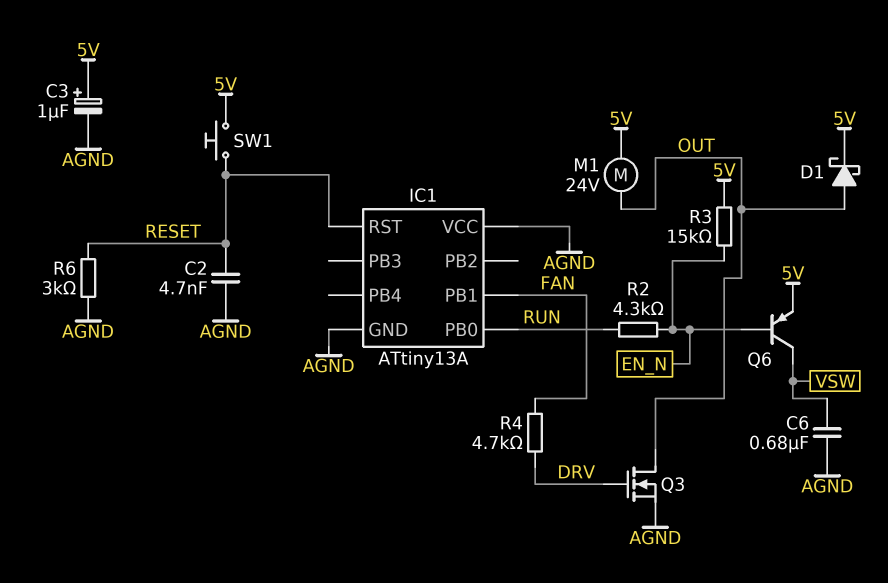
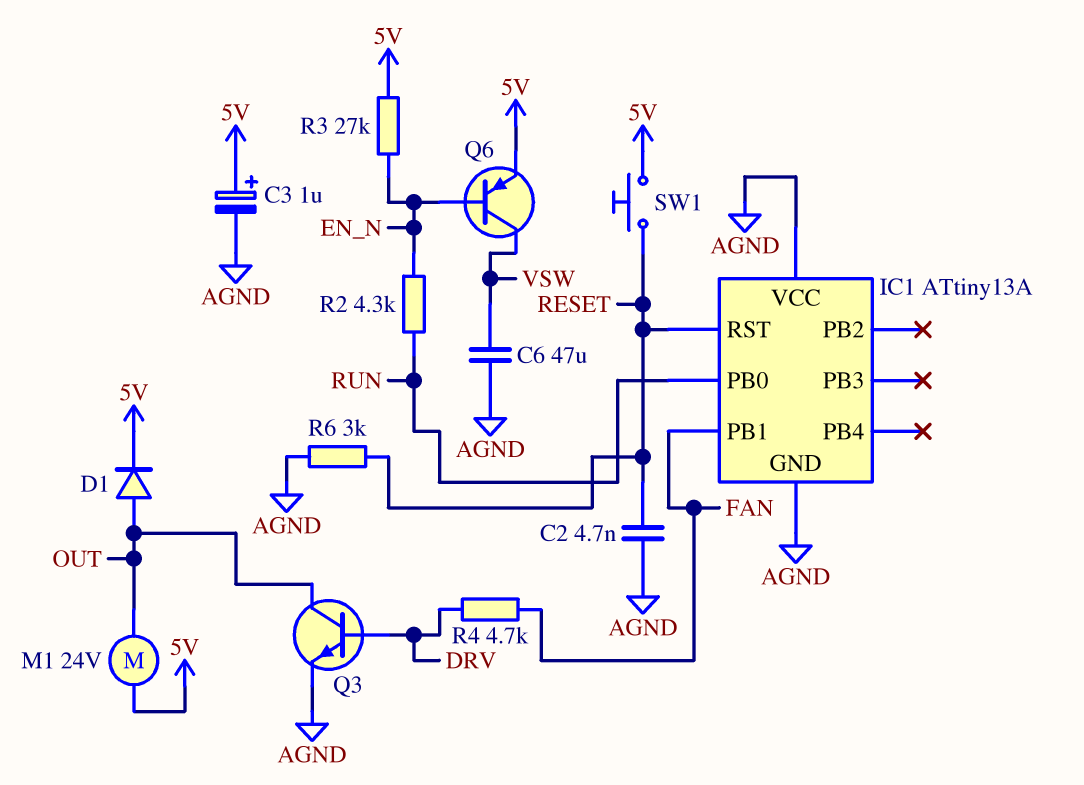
C6: 680nF (AGND, VSW) -> 47uF (AGND, VSW)
D1: schottky (A OUT, K 5V) -> diode (A OUT, K 5V)
Q3: NMOS (G DRV, D OUT, S AGND) -> NPN (B DRV, C OUT, E AGND)
R3: 15k (5V, EN_N) -> 27k (5V, EN_N)

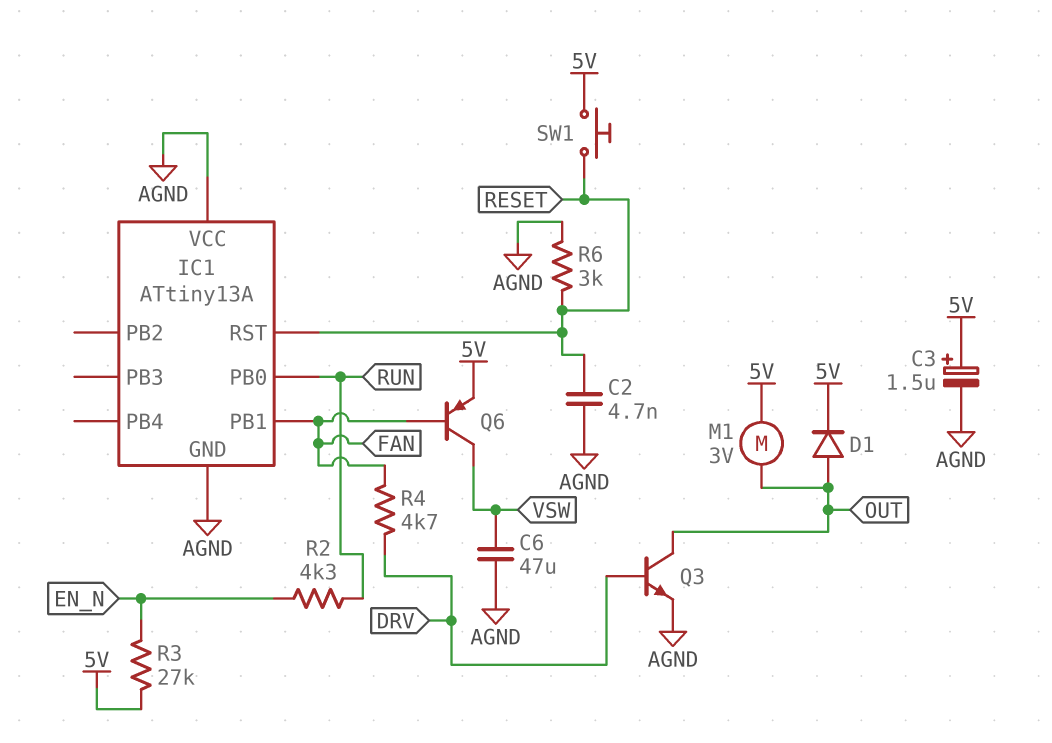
C3: 1uF (plus 5V, minus AGND) -> 1.5uF (plus 5V, minus AGND)
M1: motor 24V (5V, OUT) -> motor 3V (5V, OUT)
Q6: PNP (B EN_N, C VSW, E 5V) -> PNP (B FAN, C VSW, E 5V)

